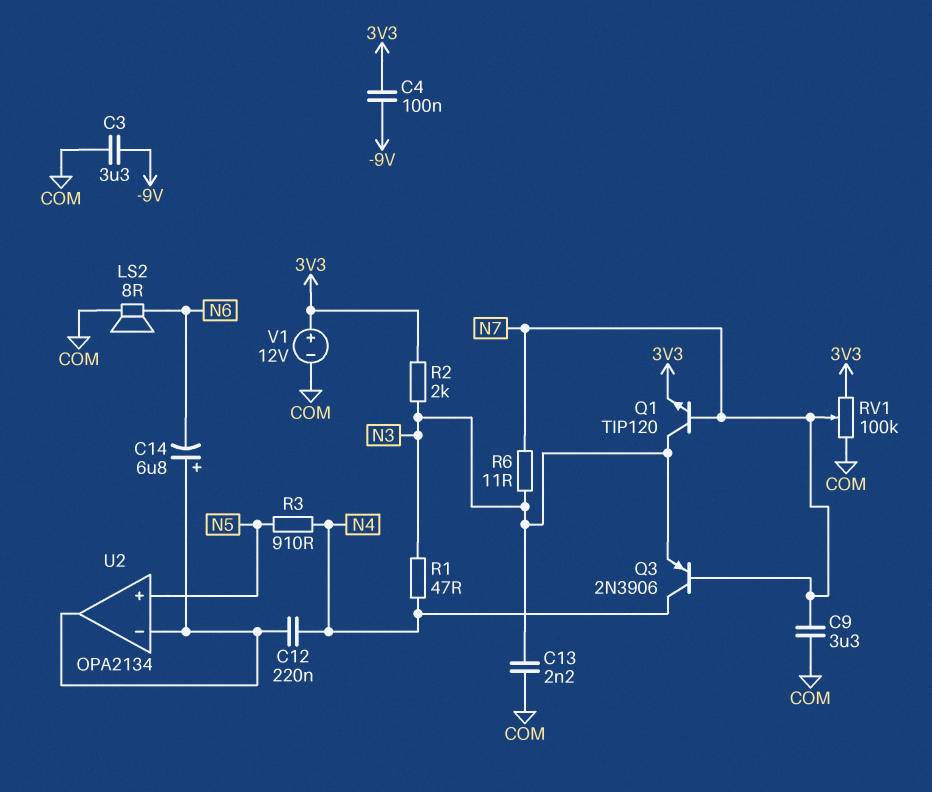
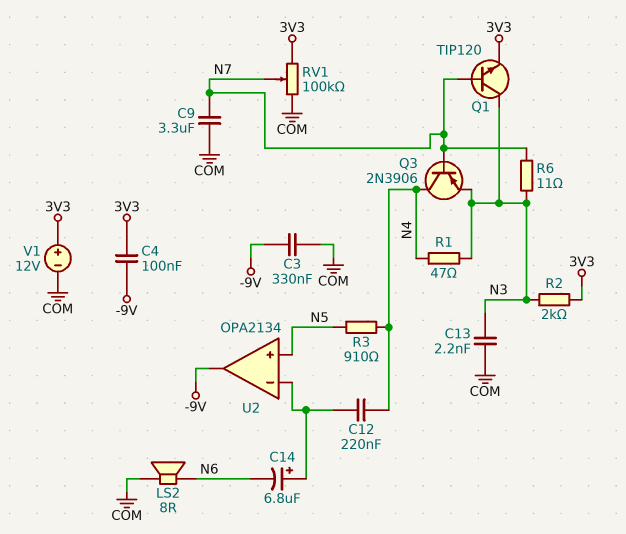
C3: 3.3uF (-9V, COM) -> 330nF (-9V, COM)
U2 pin out: U2/in- -> -9V

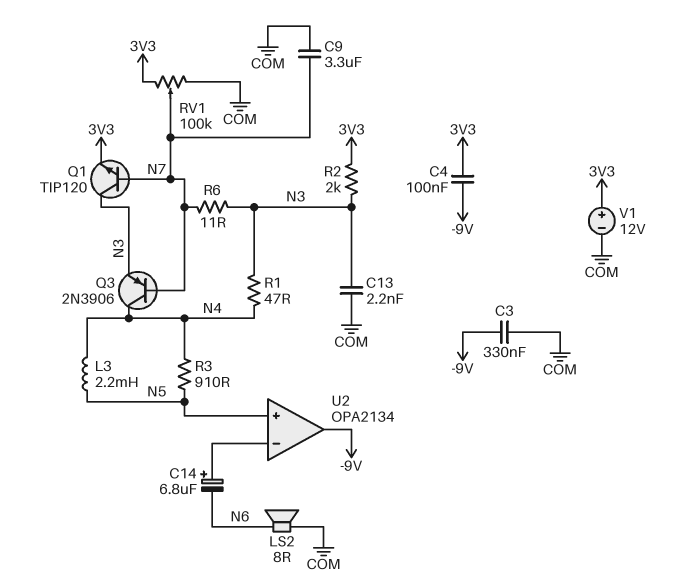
C12: 220nF (N4, U2/in-) -> none
L3: none -> 2.2mH (N4, N5)

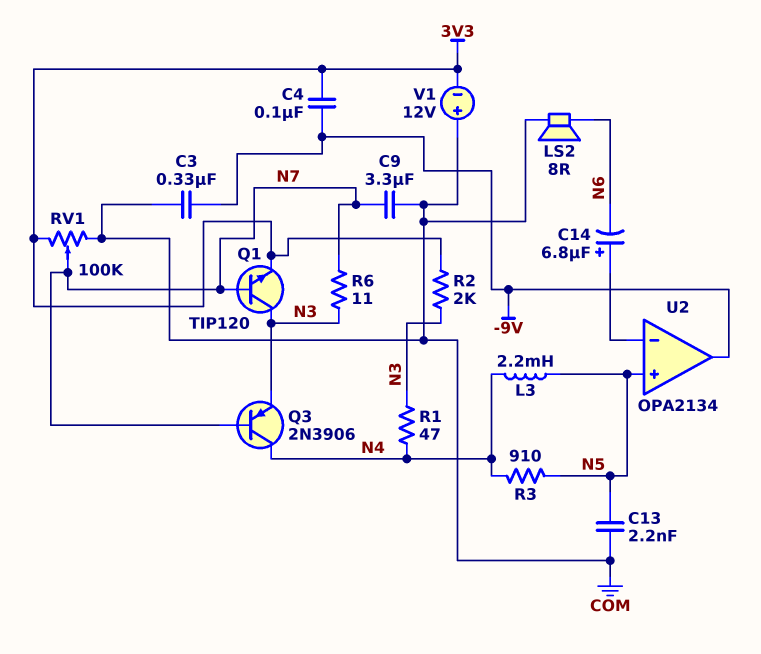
C13: 2.2nF (COM, N3) -> 2.2nF (COM, N5)
V1: 12V (plus 3V3, minus COM) -> 12V (plus COM, minus 3V3)

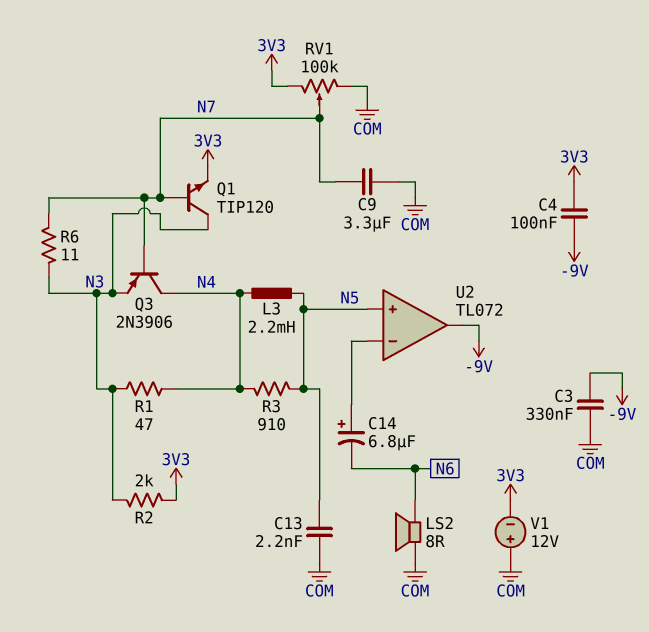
U2: OPA2134 -> TL072

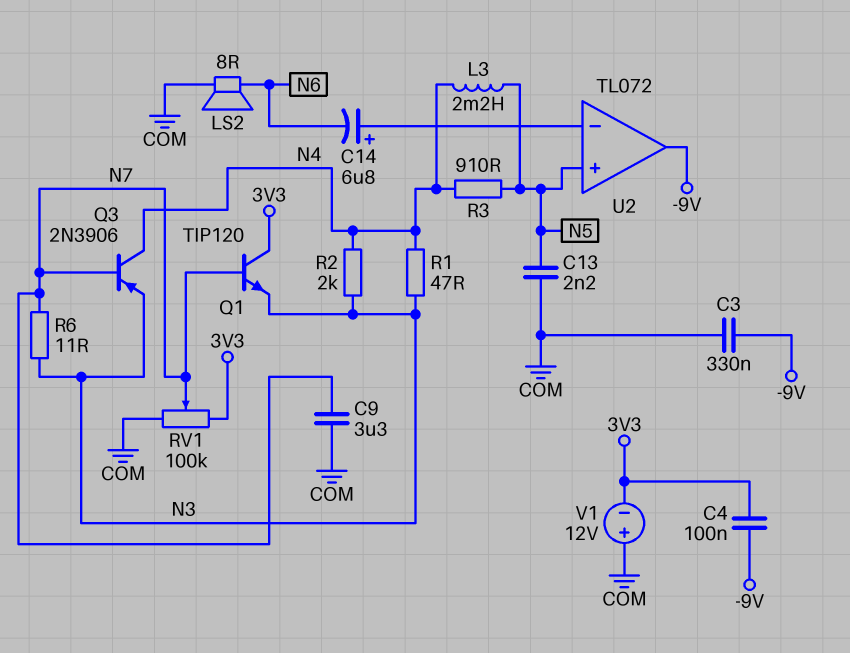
Q1: NPN TIP120 (B N7, C N3, E 3V3) -> NPN TIP120 (B N7, C 3V3, E N3)
R2: 2k (3V3, N3) -> 2k (N3, N4)

